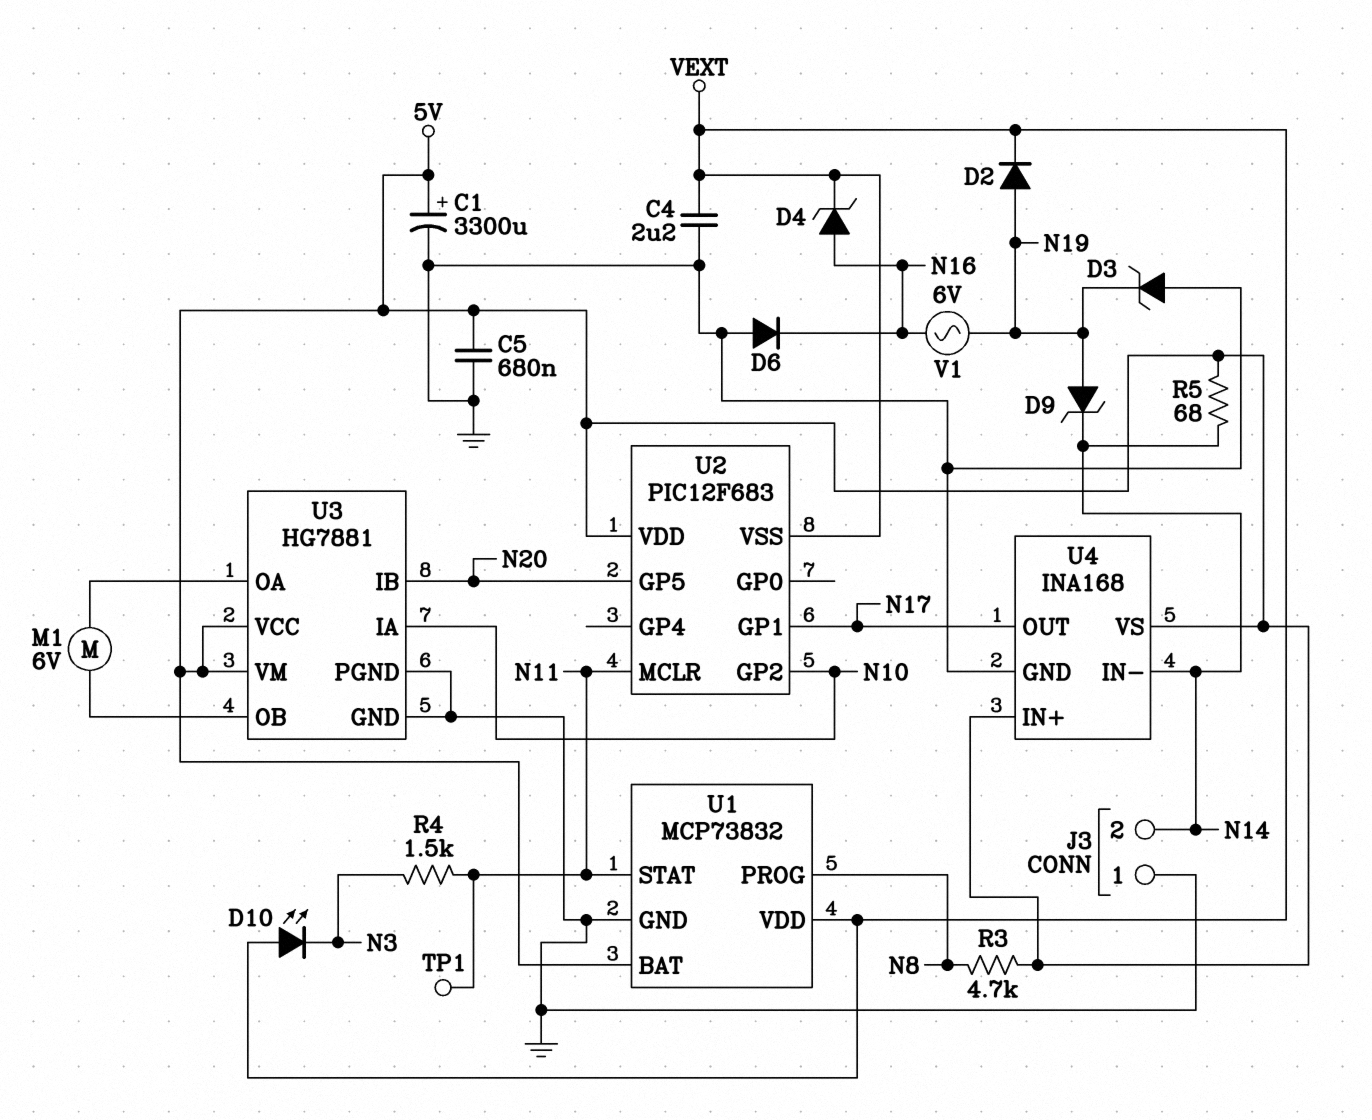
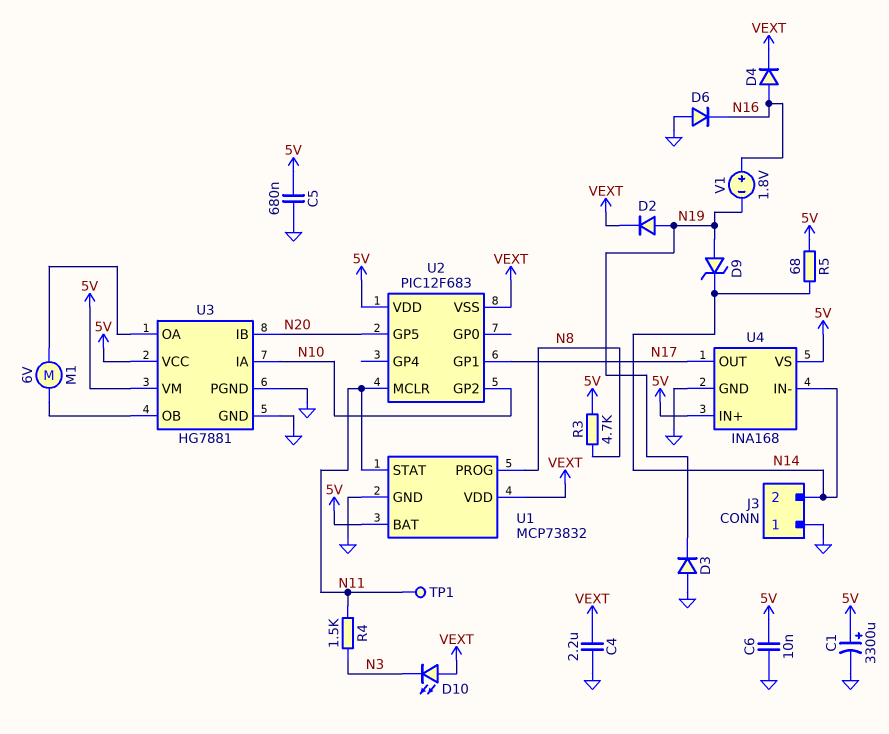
C6: none -> 10nF (5V, GND)
D3: zener (A GND, K N19) -> diode (A GND, K N19)
D4: zener (A N16, K VEXT) -> diode (A N16, K VEXT)
V1: AC 6V (N16, N19) -> 1.8V (plus N16, minus N19)

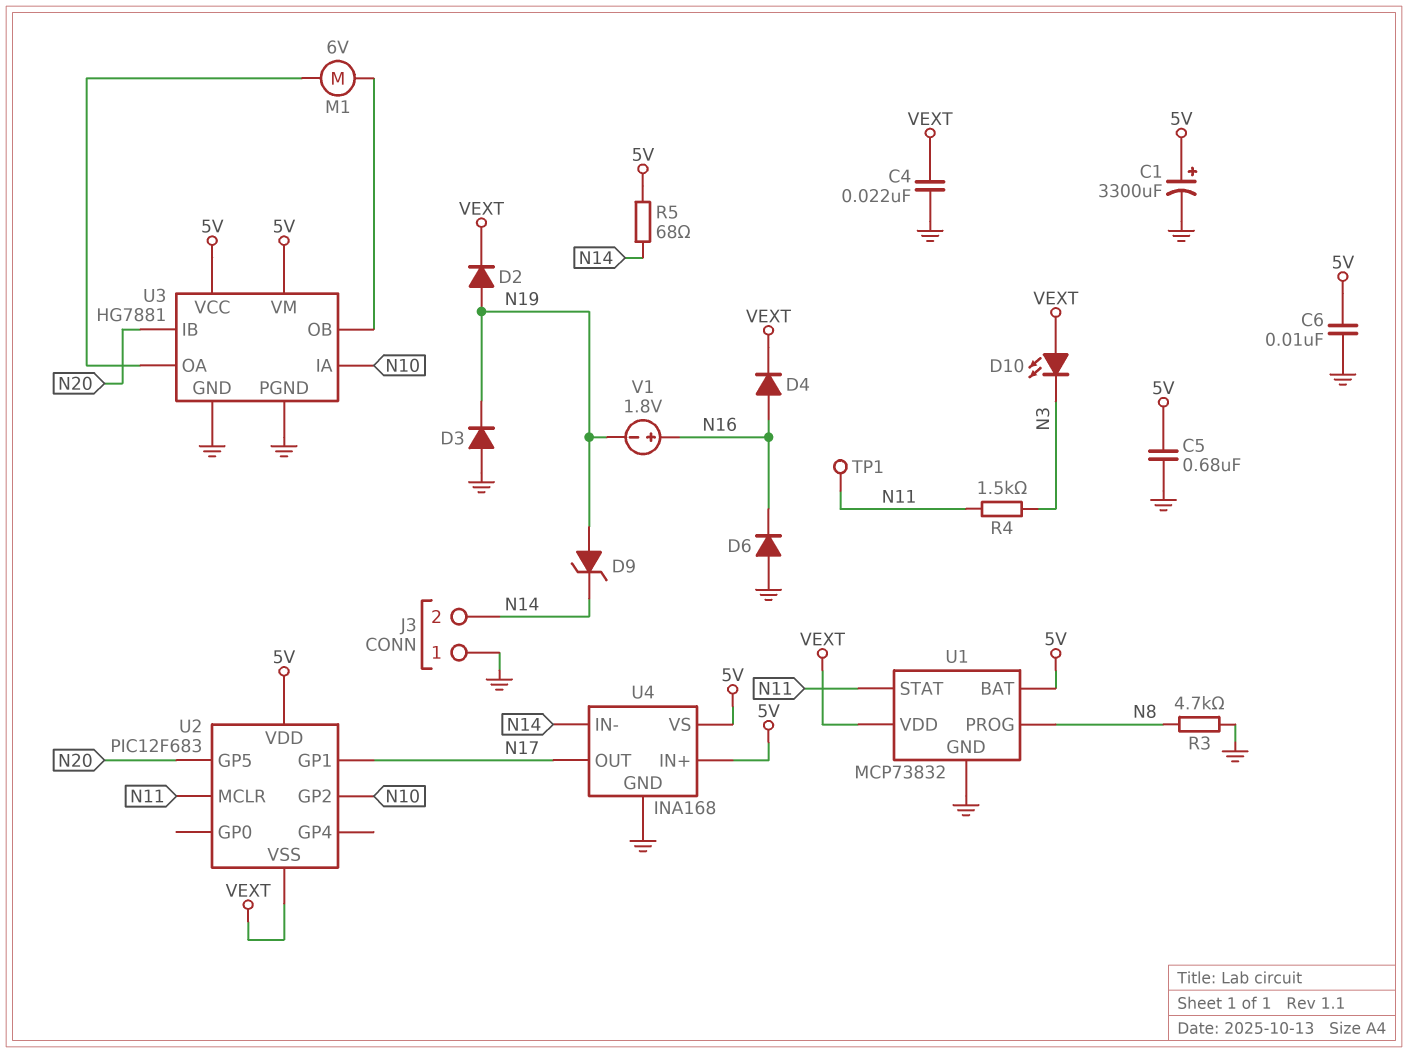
C4: 2.2uF (GND, VEXT) -> 22nF (GND, VEXT)
R3: 4.7k (5V, N8) -> 4.7k (GND, N8)

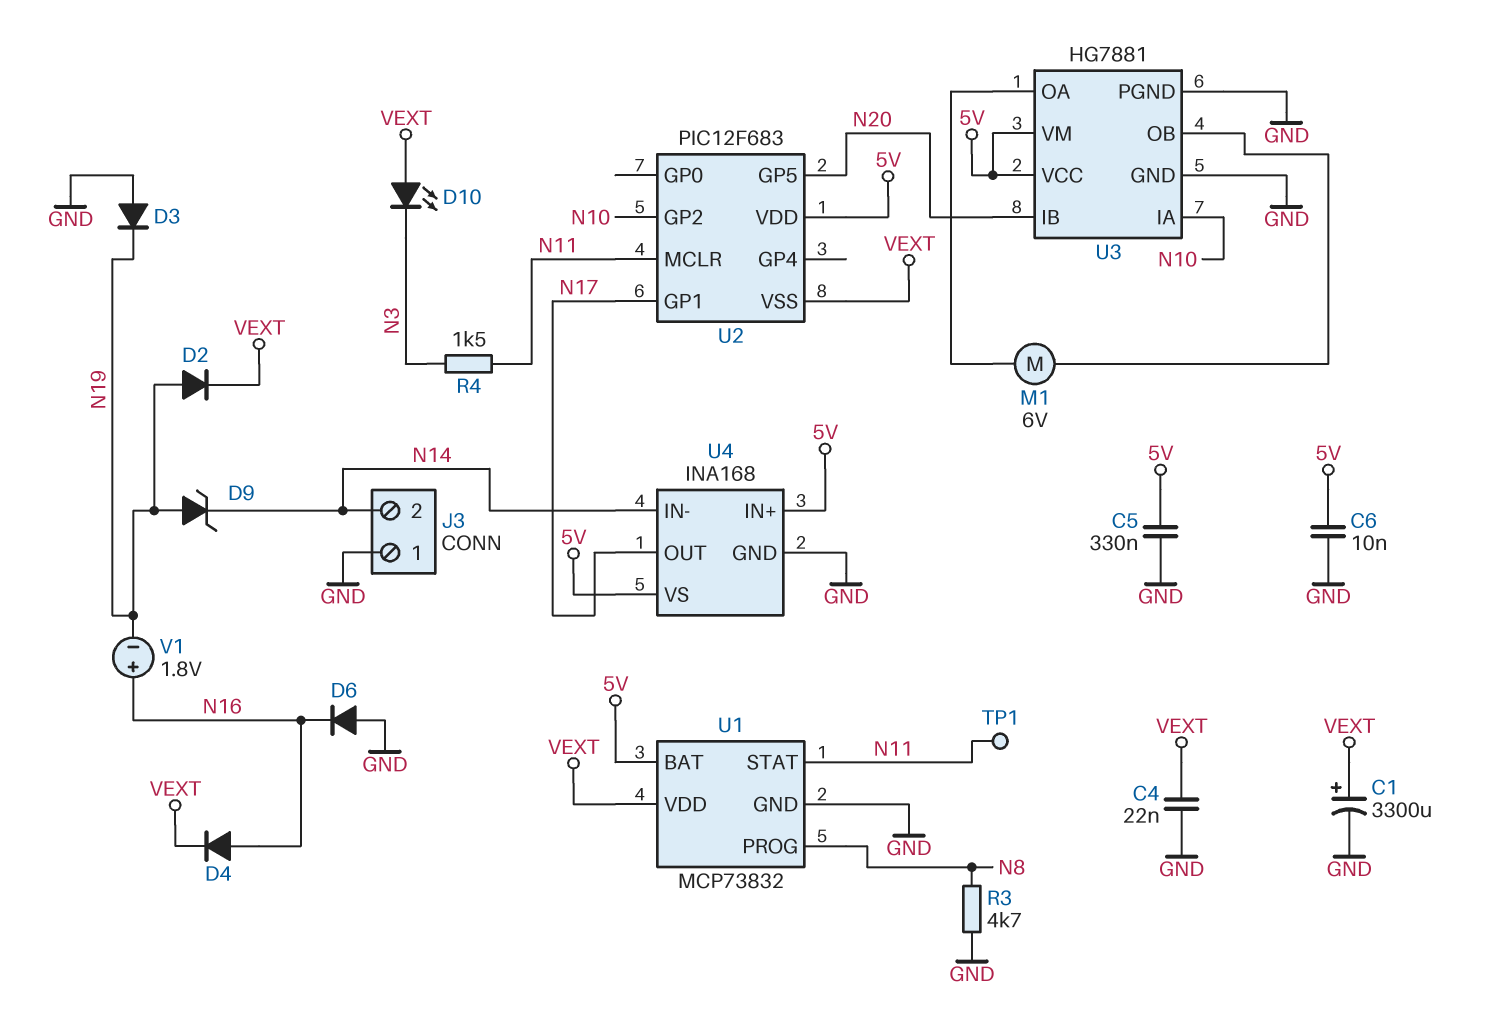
C1: 3300uF (plus 5V, minus GND) -> 3300uF (plus VEXT, minus GND)
C5: 680nF (5V, GND) -> 330nF (5V, GND)
R5: 68 (5V, N14) -> none

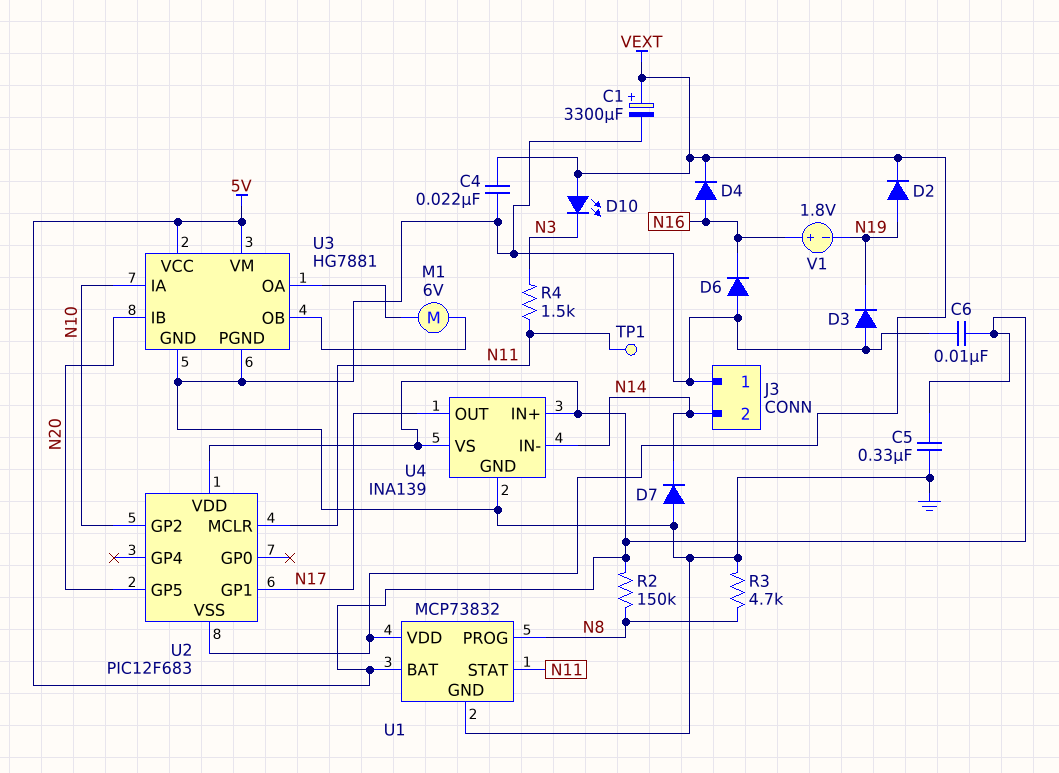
D7: none -> diode (A GND, K N14)
D9: zener (A N19, K N14) -> none
R2: none -> 150k (5V, N8)
U4: INA168 -> INA139

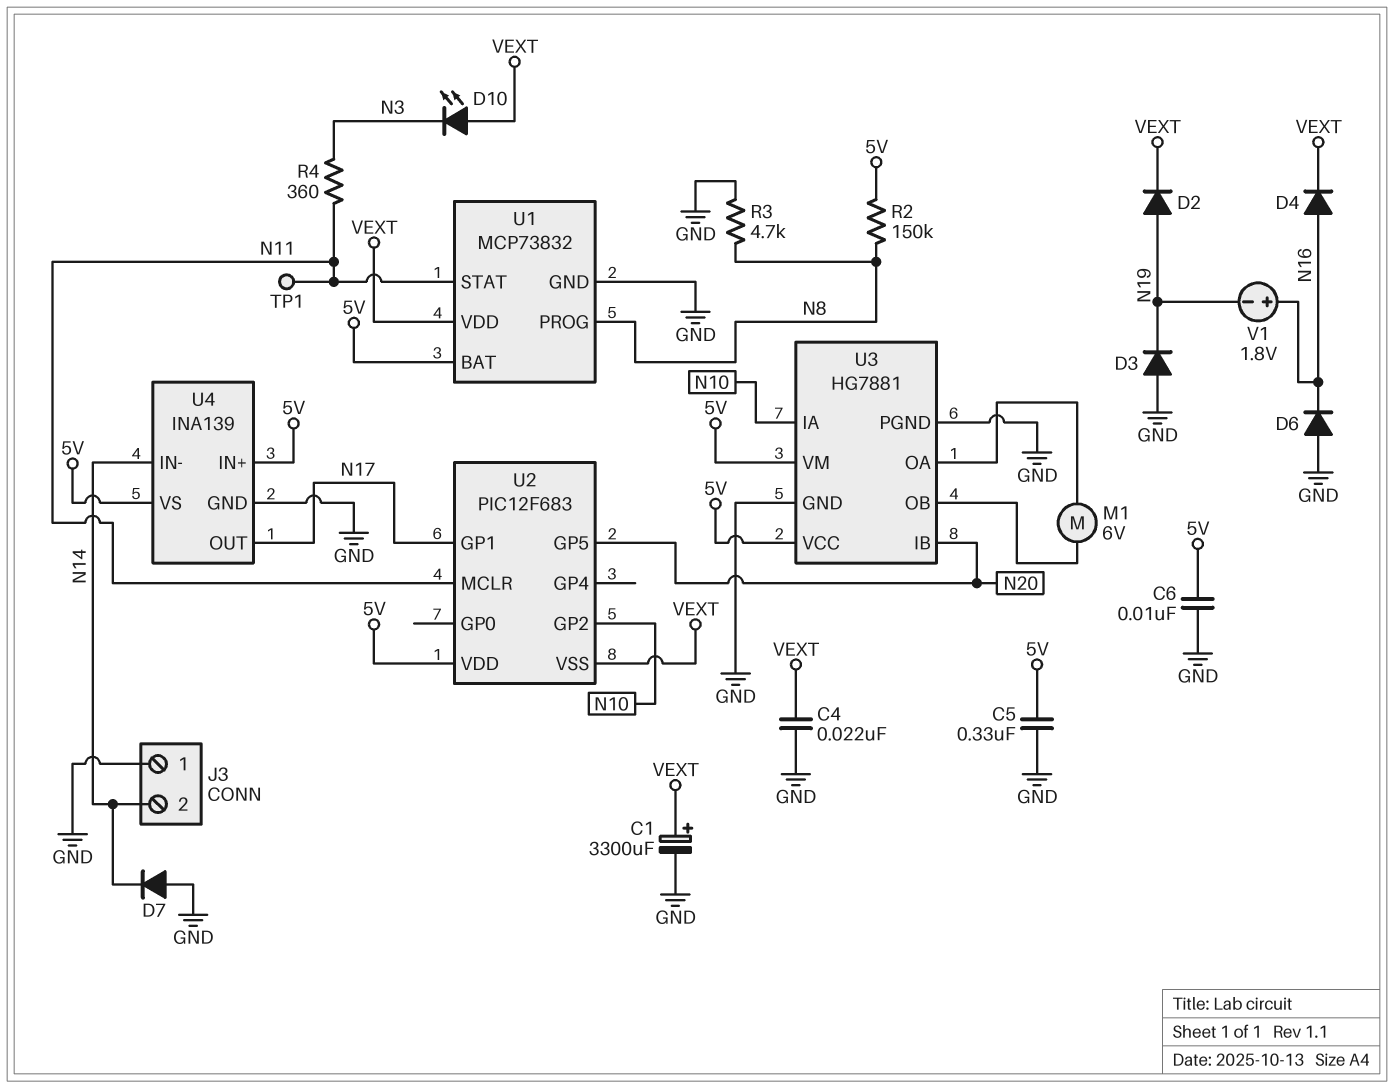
R4: 1.5k (N3, N11) -> 360 (N3, N11)

